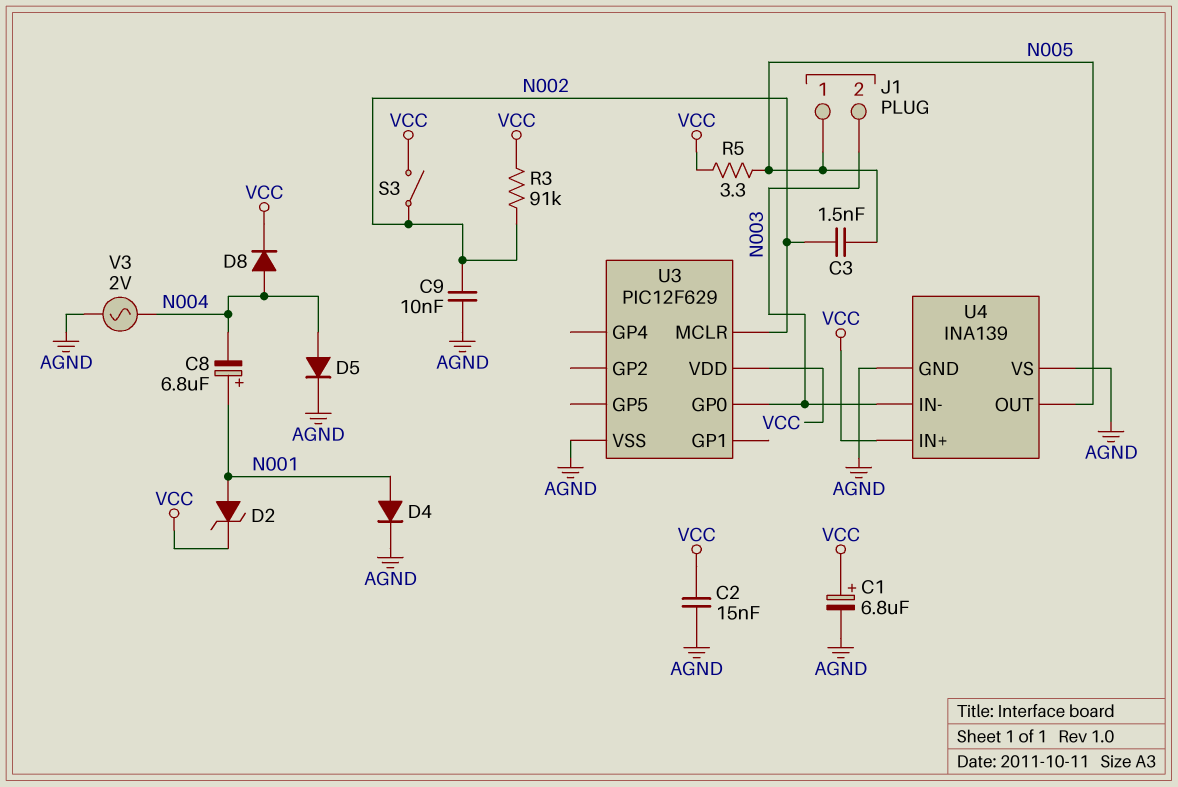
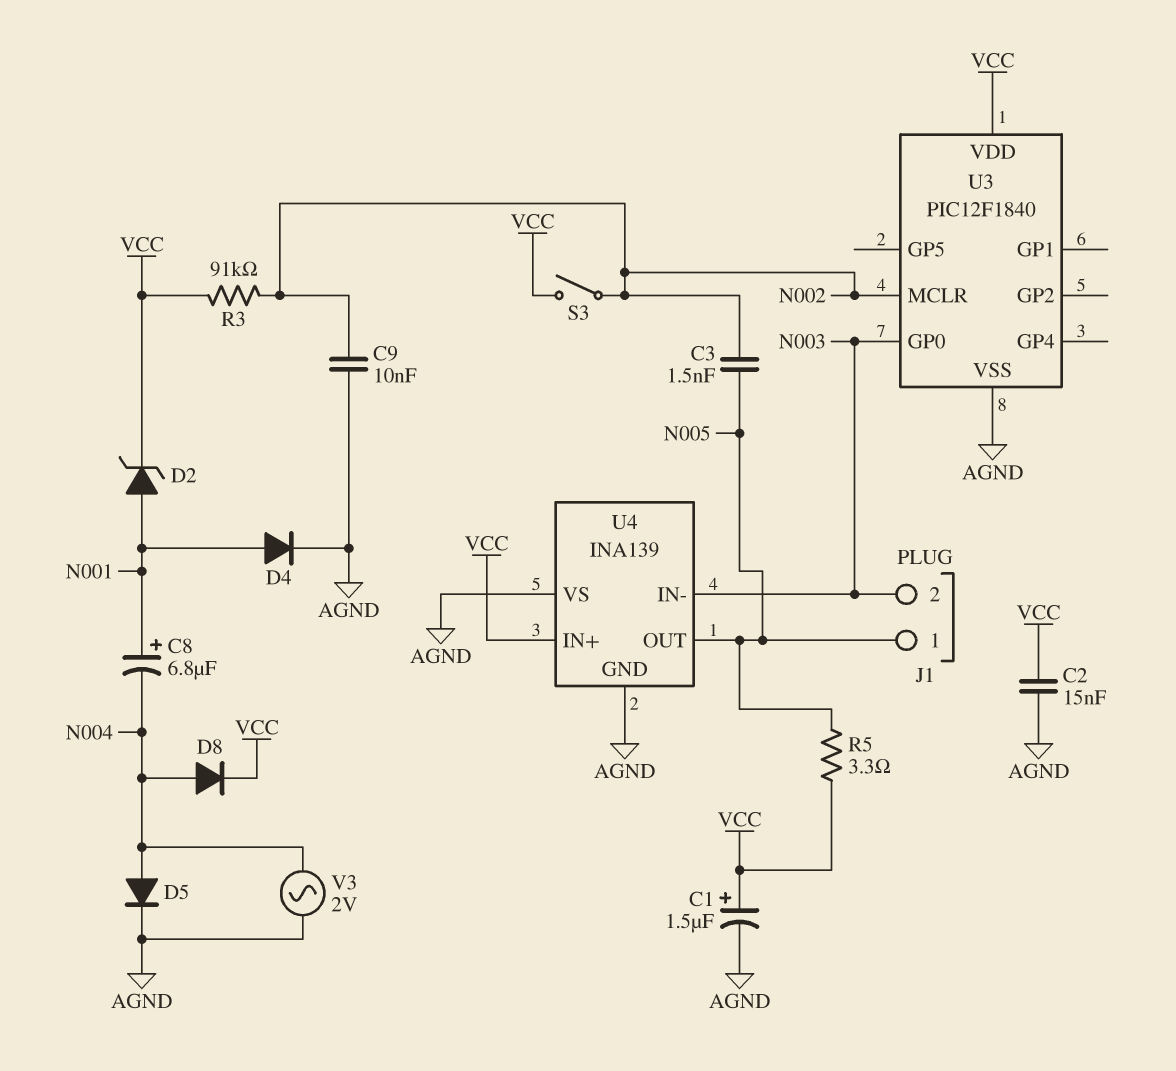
C1: 6.8uF (plus VCC, minus AGND) -> 1.5uF (plus VCC, minus AGND)
U3: PIC12F629 -> PIC12F1840

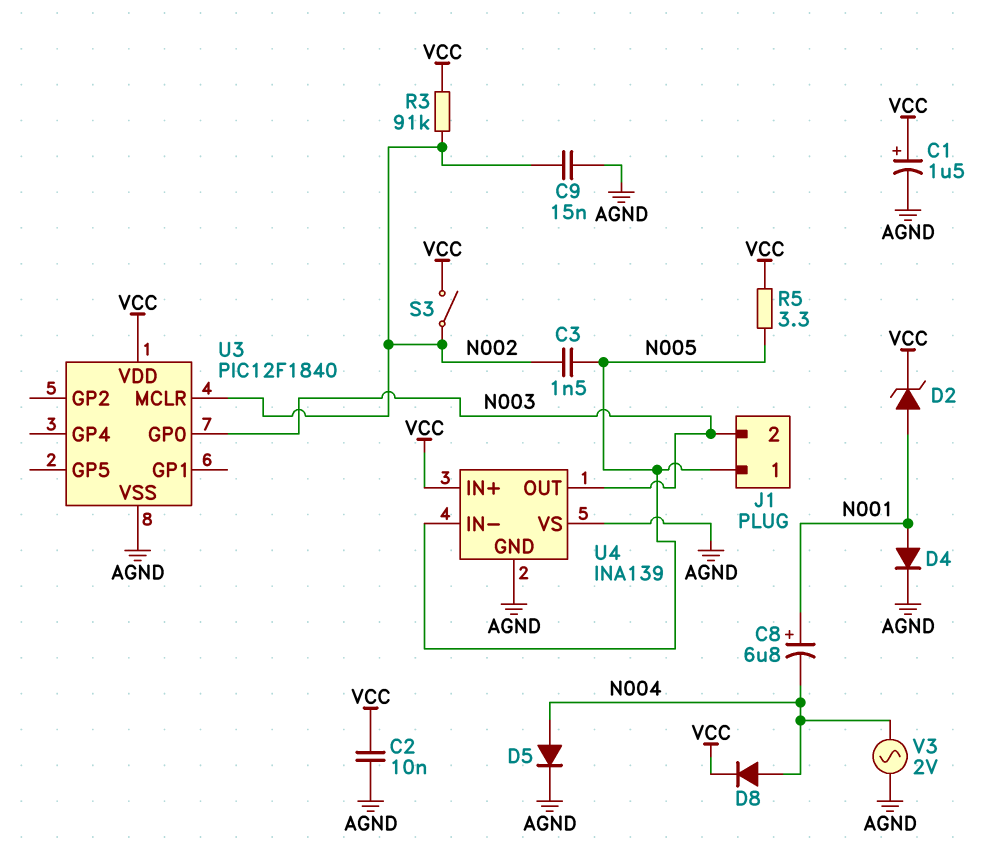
C2: 15nF (AGND, VCC) -> 10nF (AGND, VCC)
C9: 10nF (AGND, N002) -> 15nF (AGND, N002)
U4 pin IN-: N003 -> N005
U4 pin OUT: N005 -> N003

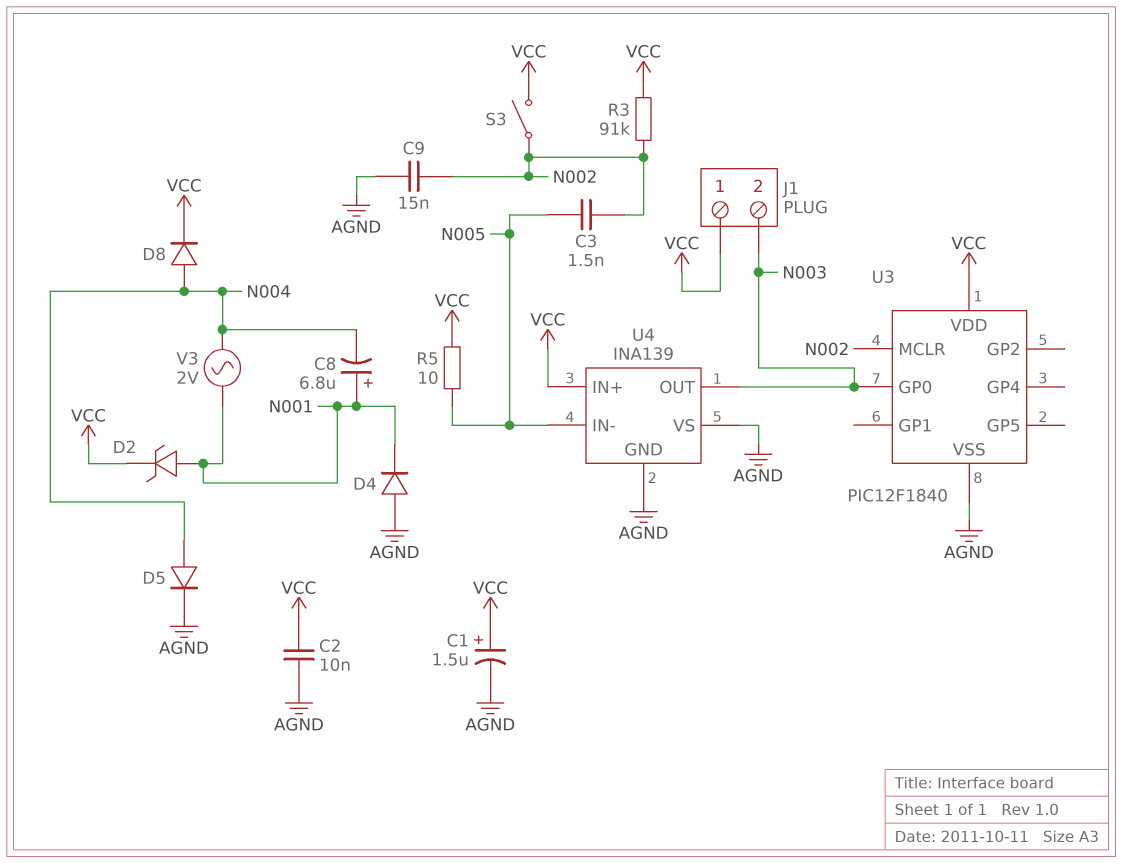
D4: diode (A N001, K AGND) -> diode (A AGND, K N001)
J1 pin 1: N005 -> VCC
R5: 3.3 (N005, VCC) -> 10 (N005, VCC)
V3: AC 2V (AGND, N004) -> AC 2V (N001, N004)

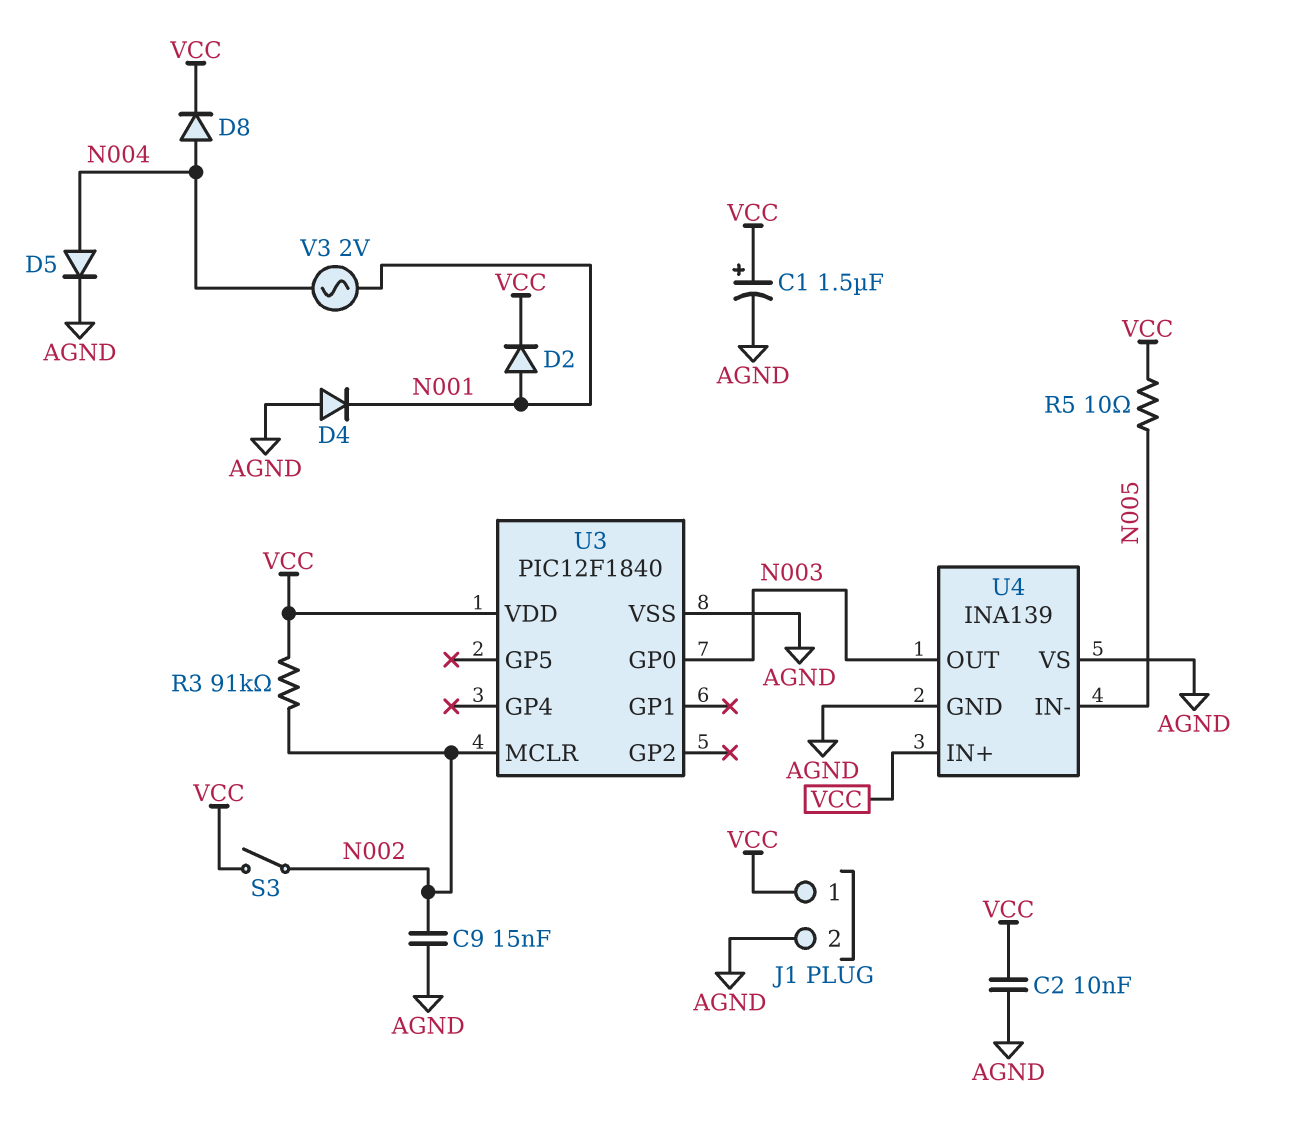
C3: 1.5nF (N002, N005) -> none
C8: 6.8uF (plus N001, minus N004) -> none
D2: zener (A N001, K VCC) -> diode (A N001, K VCC)
J1 pin 2: N003 -> AGND

